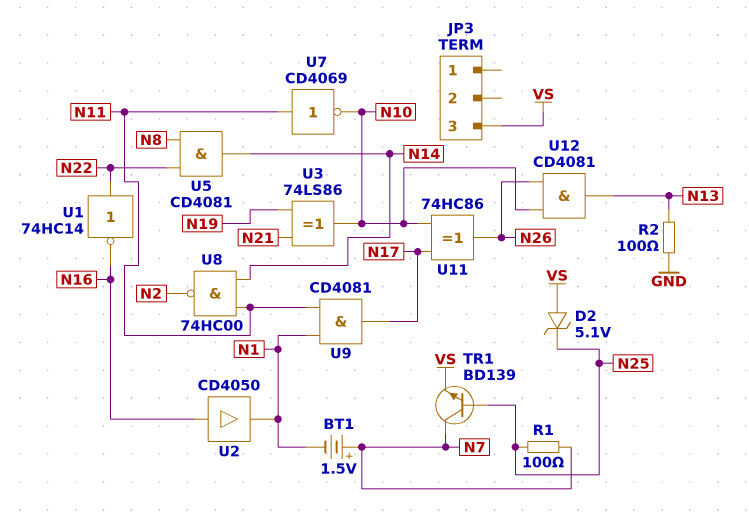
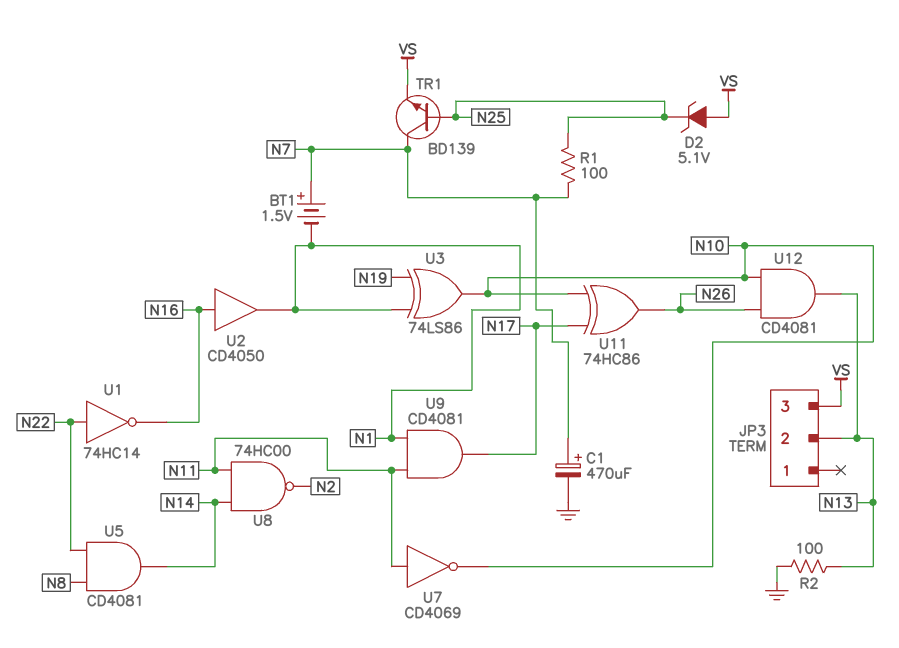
C1: none -> 470uF (plus N7, minus GND)
JP3 pin 2: none -> N13
U3: XOR 74LS86 (in N19, in N21, out N10) -> XOR 74LS86 (in N1, in N19, out N10)

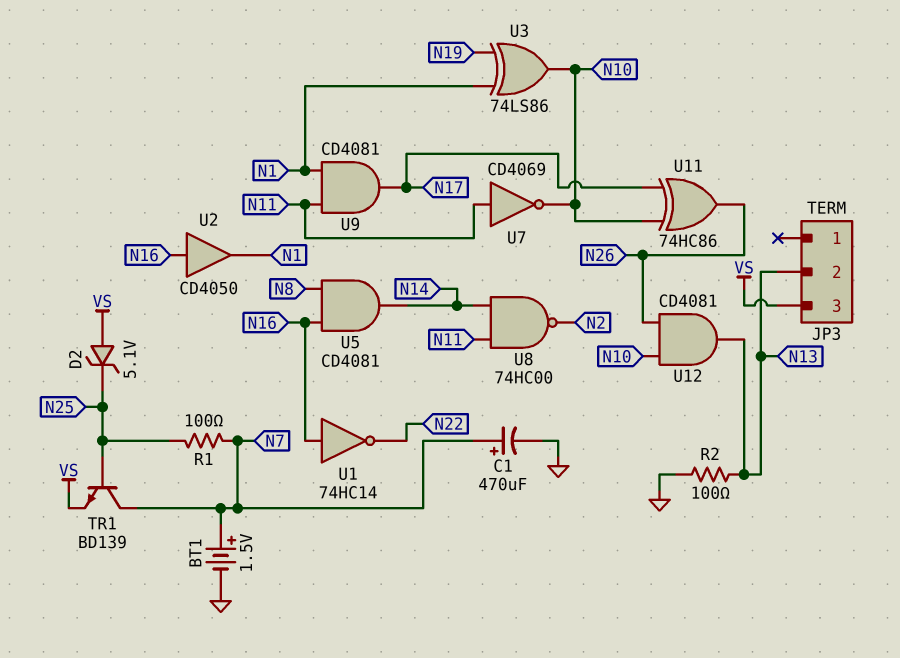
BT1: 1.5V (plus N7, minus N1) -> 1.5V (plus N7, minus GND)
U1: NOT 74HC14 (in N22, out N16) -> NOT 74HC14 (in N16, out N22)
U5: AND CD4081 (in N8, in N22, out N14) -> AND CD4081 (in N8, in N16, out N14)

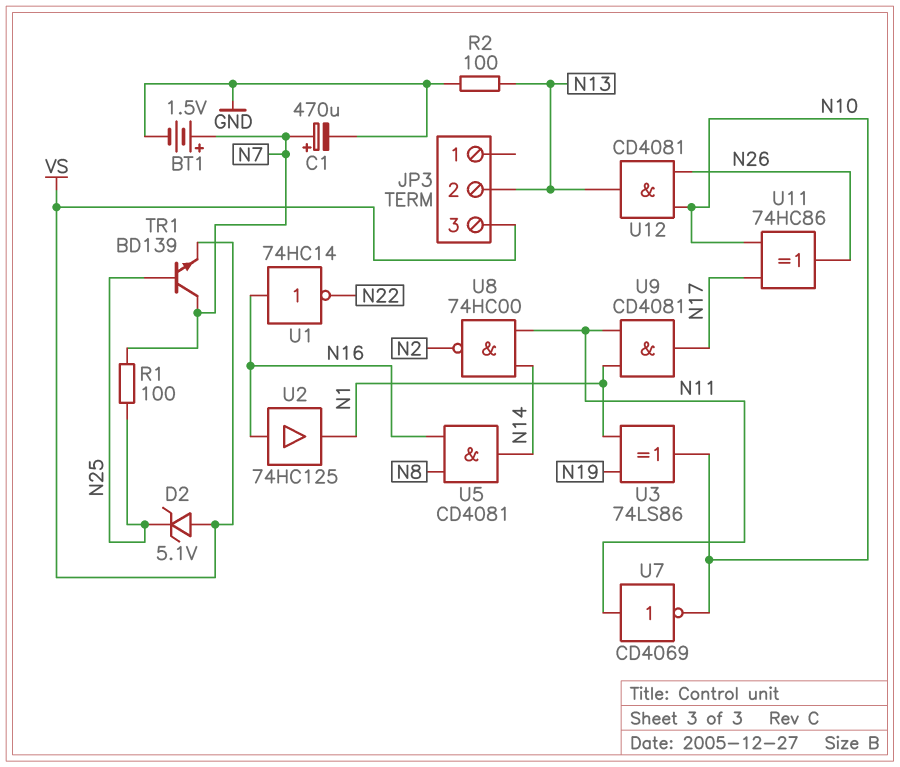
U2: buffer CD4050 (in N16, out N1) -> buffer 74HC125 (in N16, out N1)

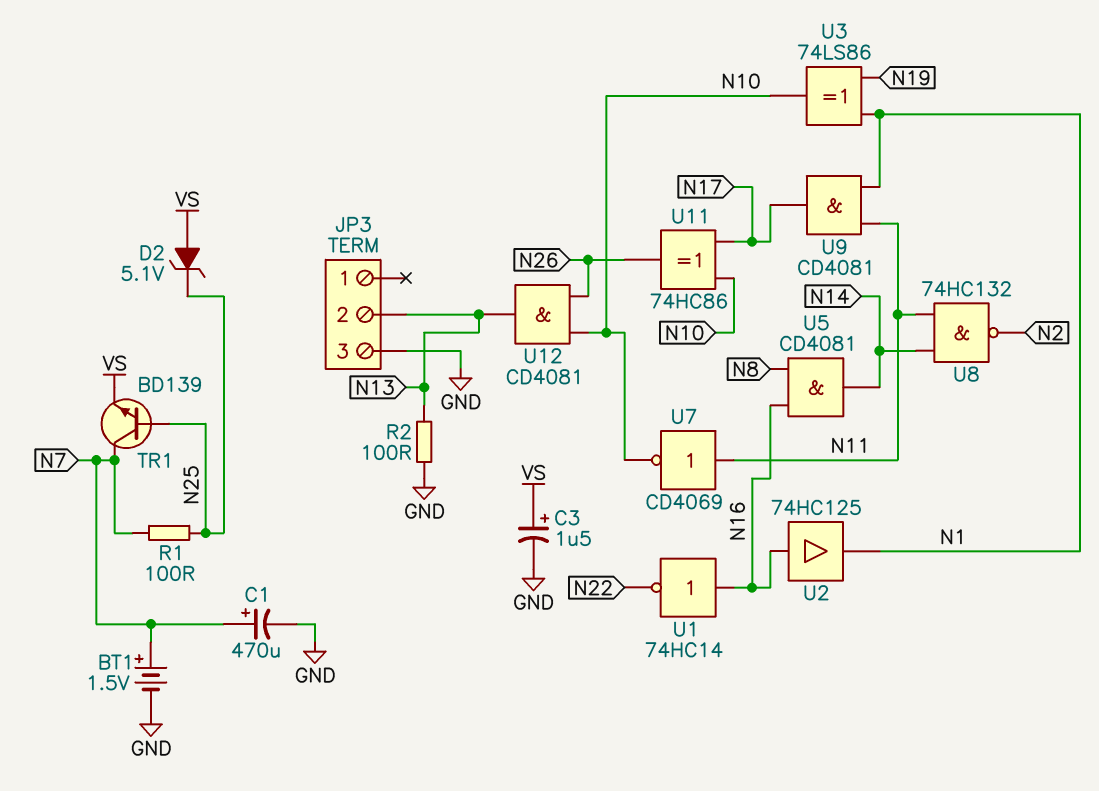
C3: none -> 1.5uF (plus VS, minus GND)
JP3 pin 3: VS -> GND
U8: NAND 74HC00 (in N11, in N14, out N2) -> NAND 74HC132 (in N11, in N14, out N2)

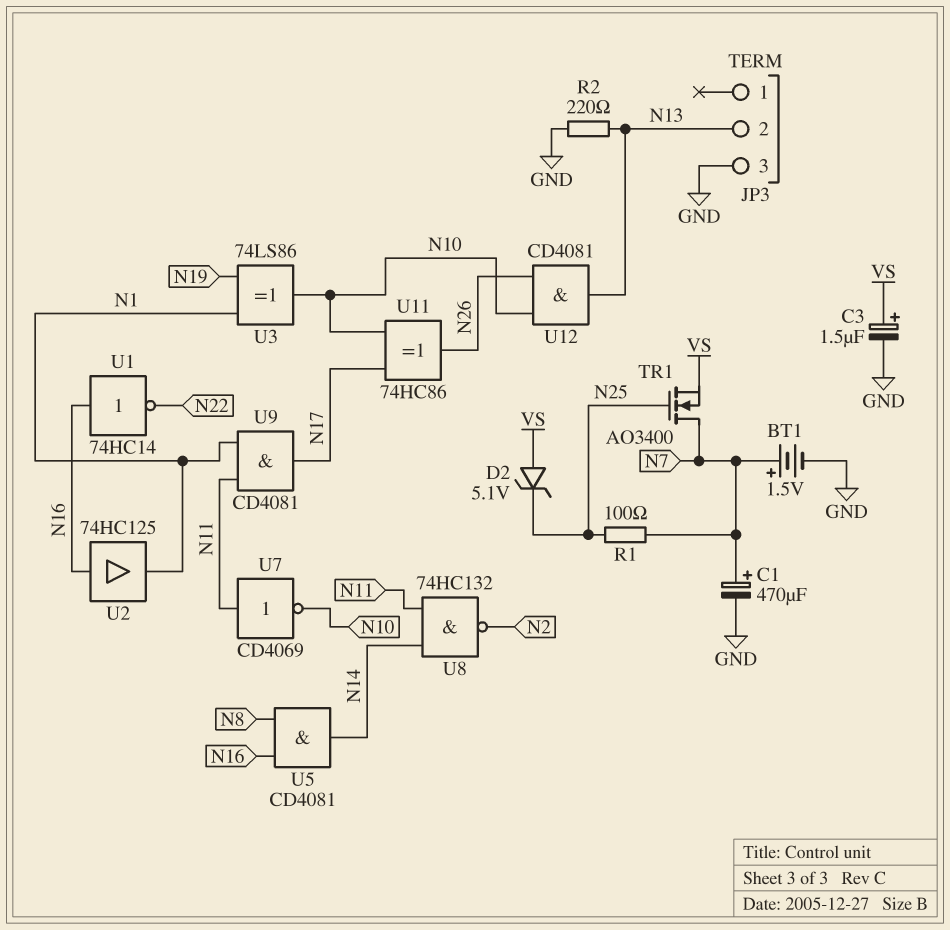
R2: 100 (GND, N13) -> 220 (GND, N13)
TR1: NPN BD139 (B N25, C N7, E VS) -> NMOS AO3400 (G N25, D N7, S VS)

